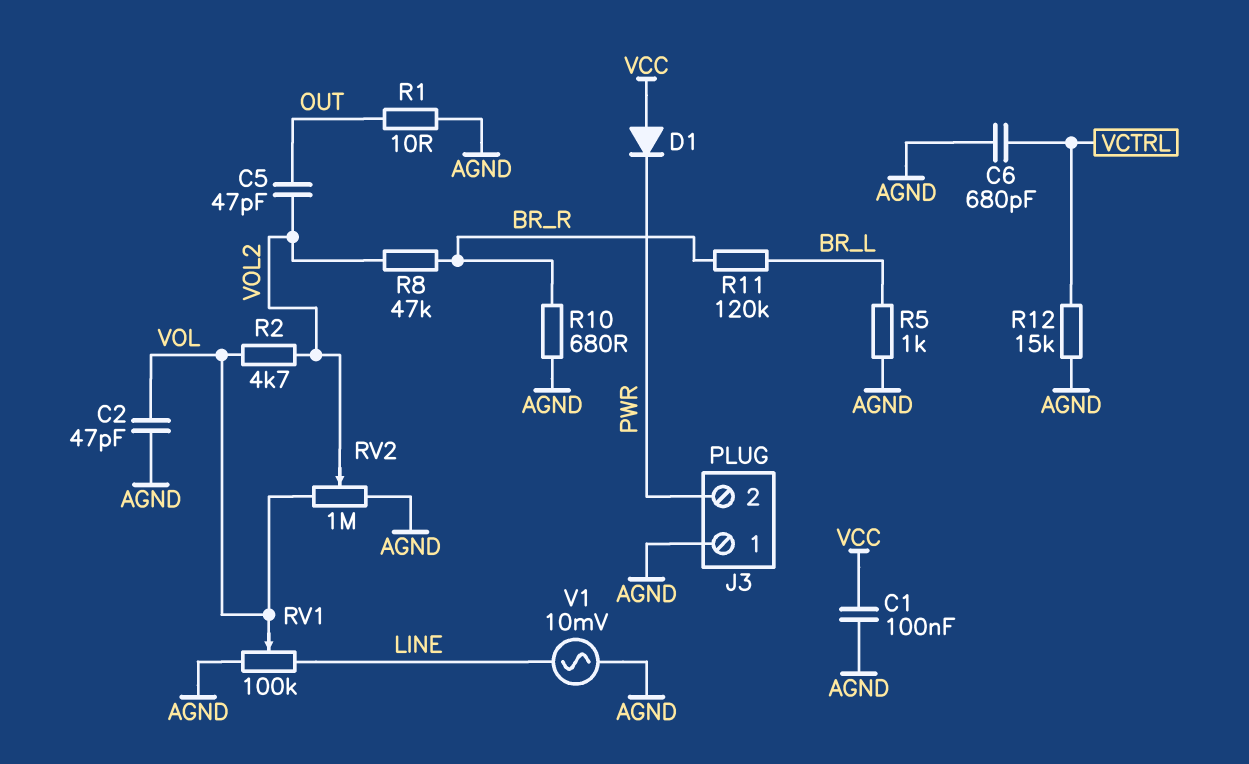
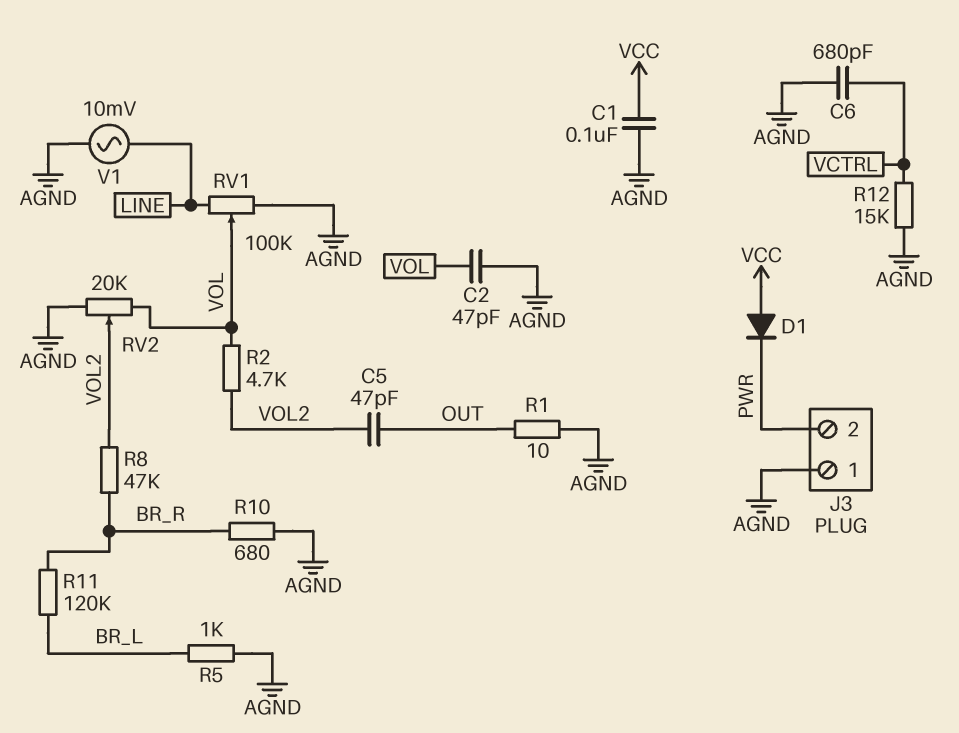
RV2: 1M (AGND, VOL, wiper VOL2) -> 20k (AGND, VOL, wiper VOL2)

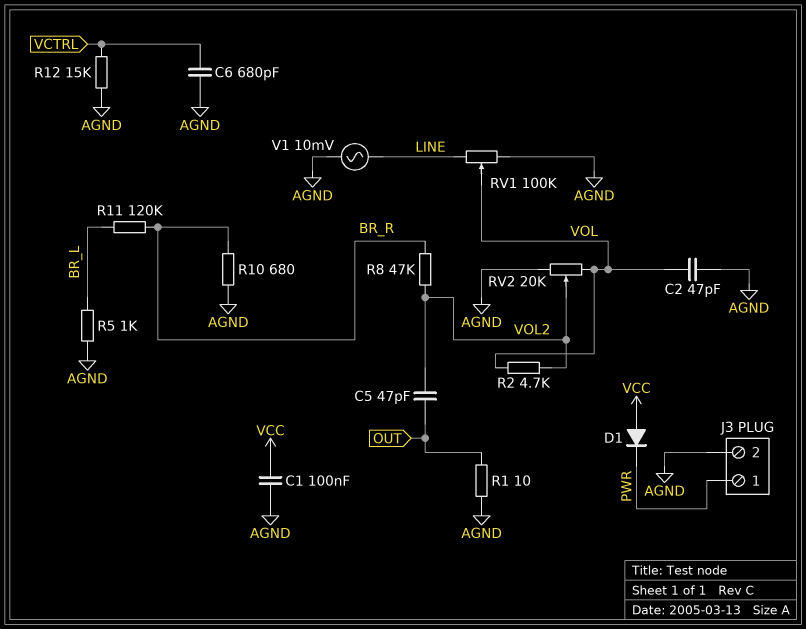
J3 pin 1: AGND -> PWR
J3 pin 2: PWR -> AGND

